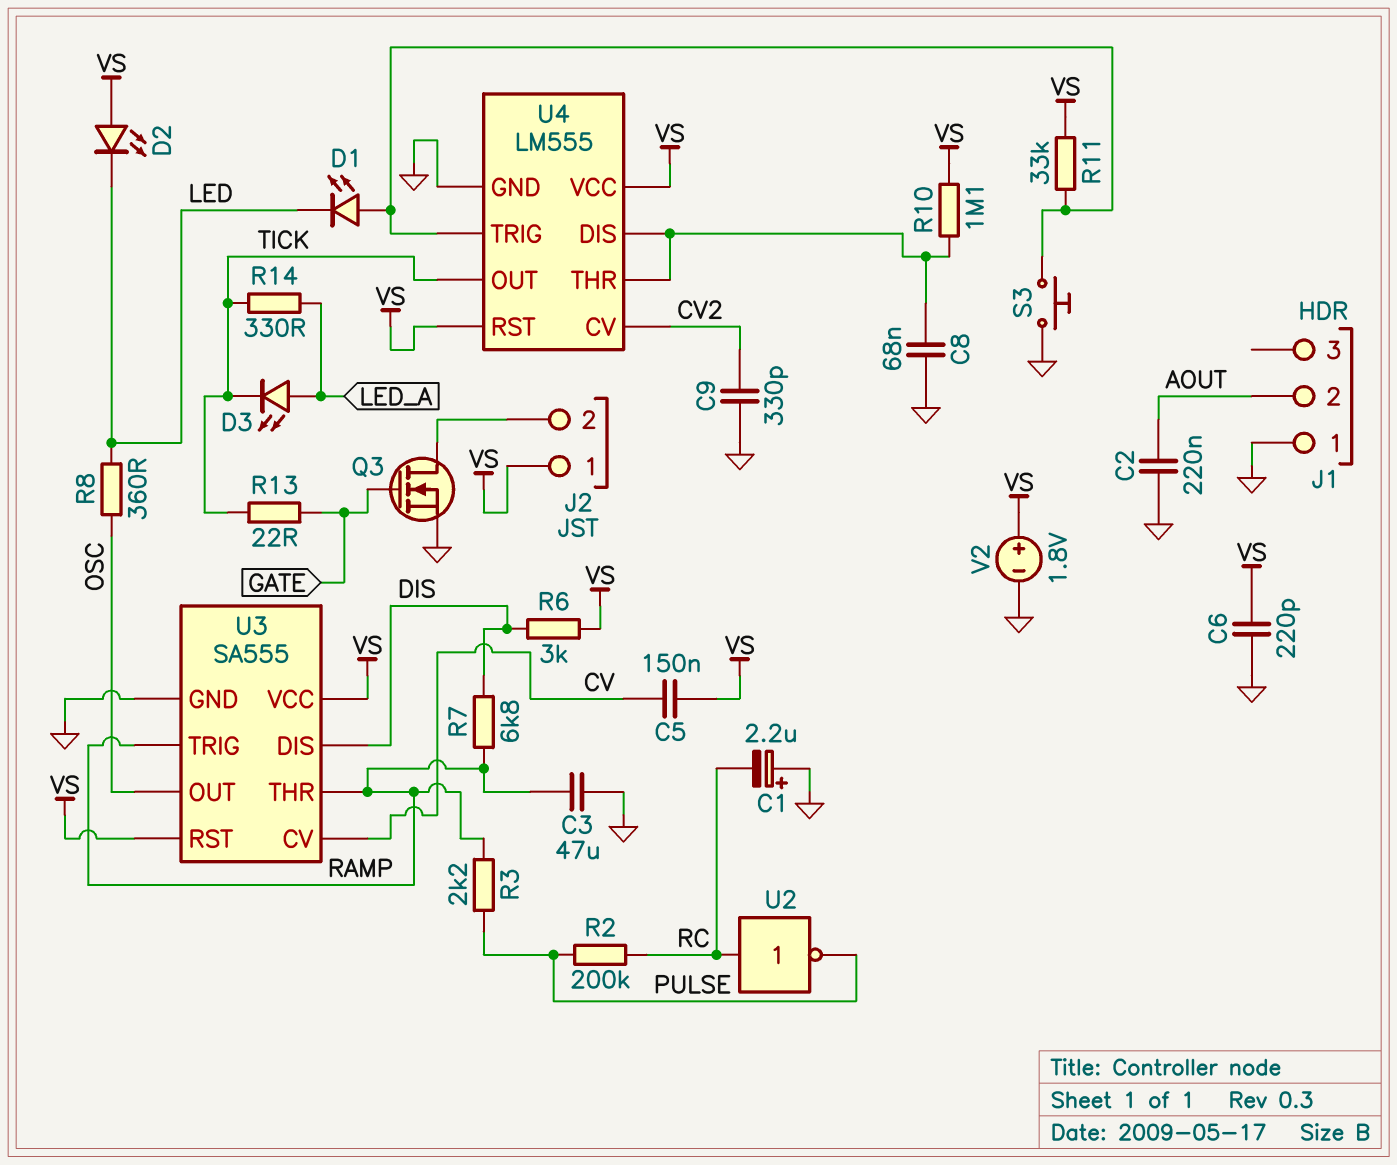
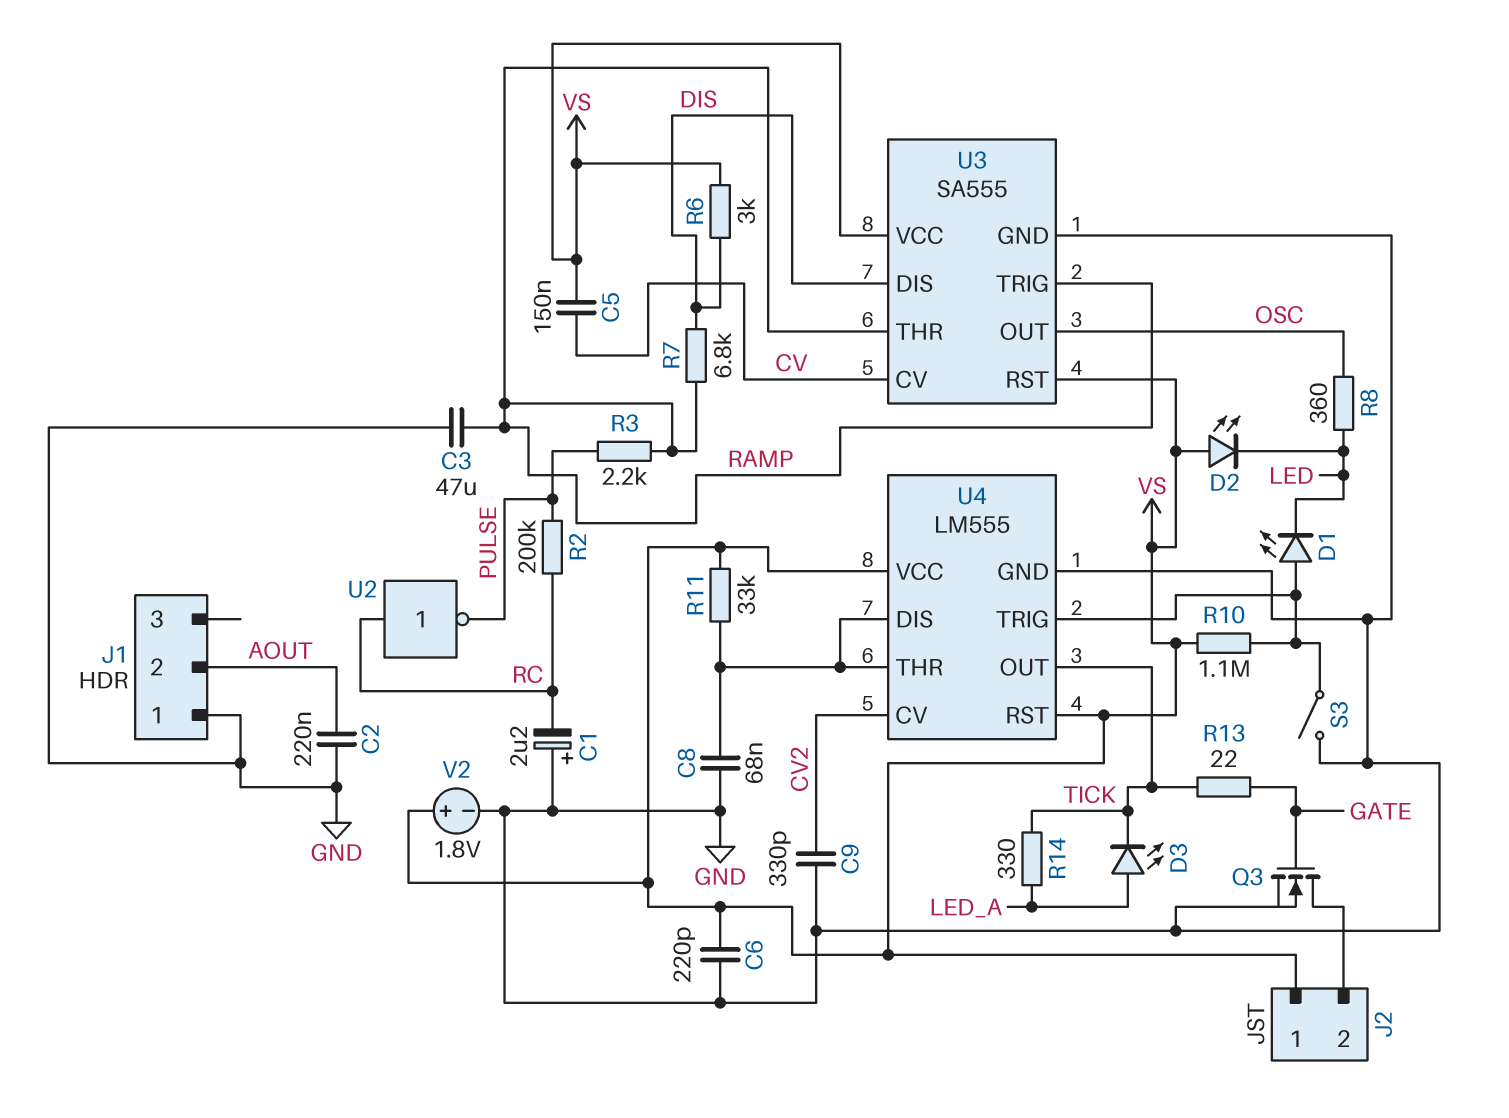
R10: 1.1M (U4/DIS, VS) -> 1.1M (U4/TRIG, VS)
R11: 33k (U4/TRIG, VS) -> 33k (U4/DIS, VS)
S3: button (GND, U4/TRIG) -> switch (GND, U4/TRIG)

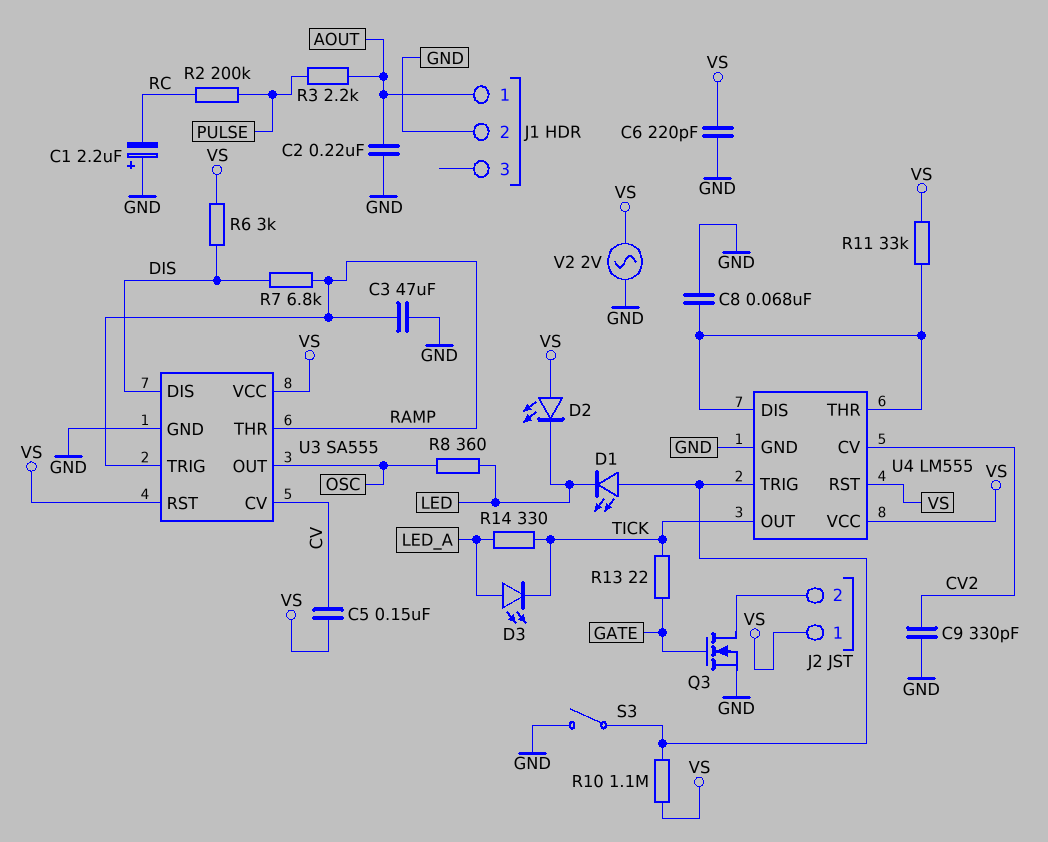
J1 pin 1: GND -> AOUT
J1 pin 2: AOUT -> GND
R3: 2.2k (PULSE, RAMP) -> 2.2k (AOUT, PULSE)
U2: NOT (in RC, out PULSE) -> none
V2: 1.8V (plus VS, minus GND) -> AC 2V (GND, VS)

